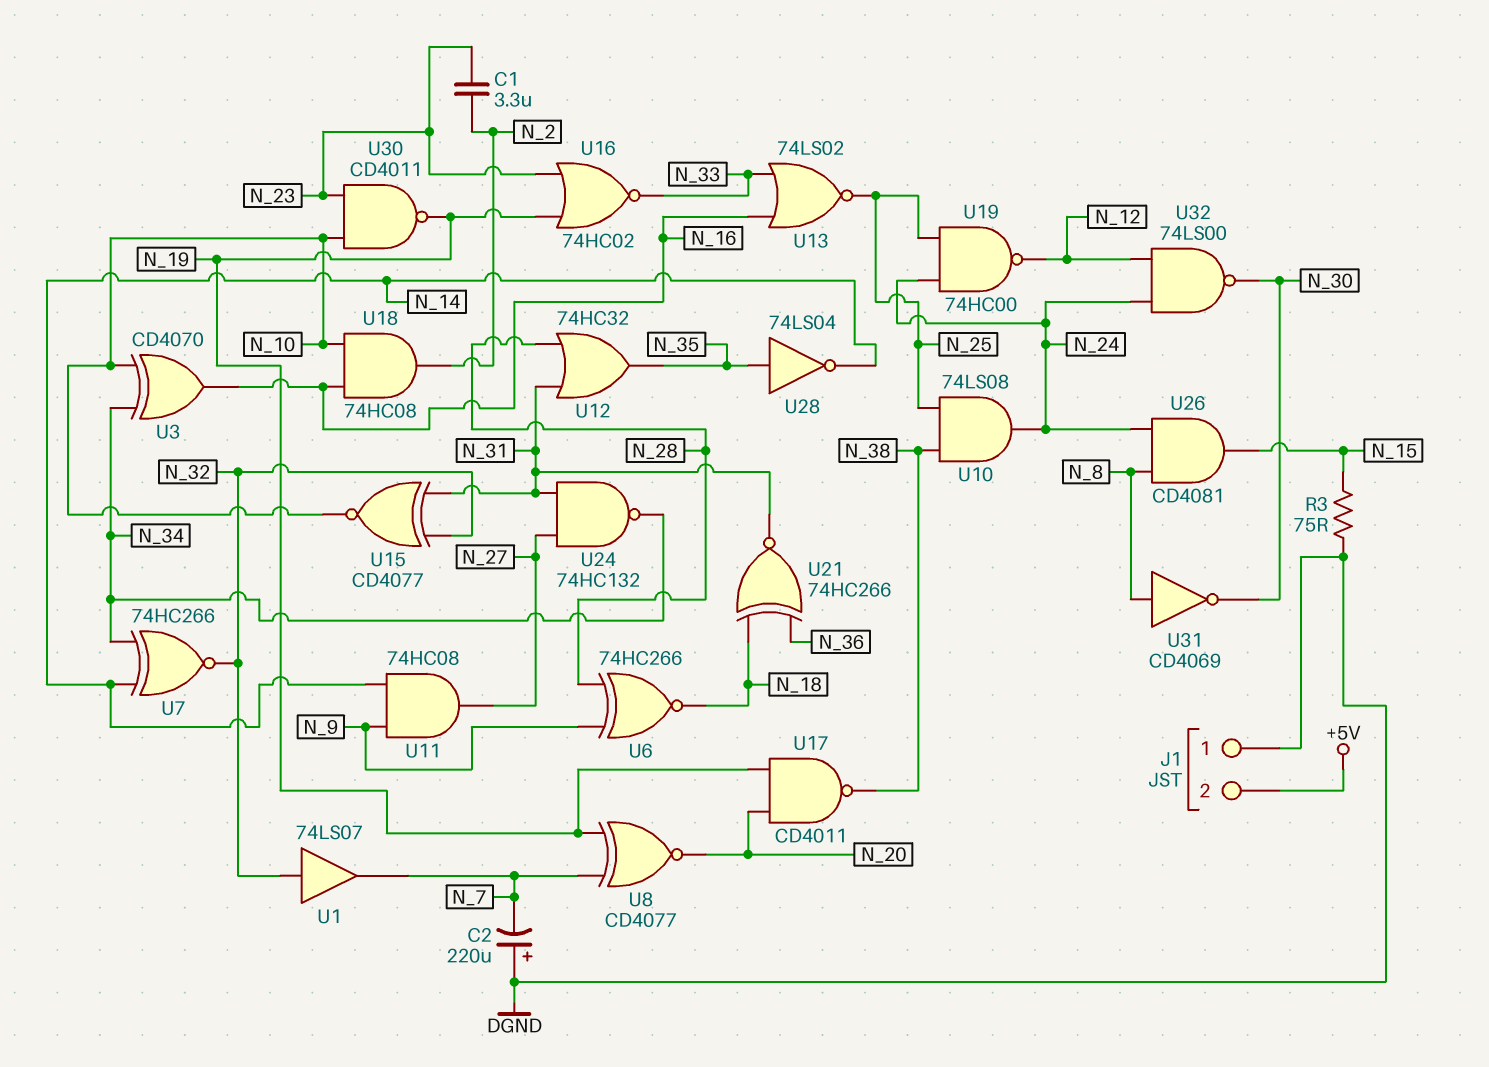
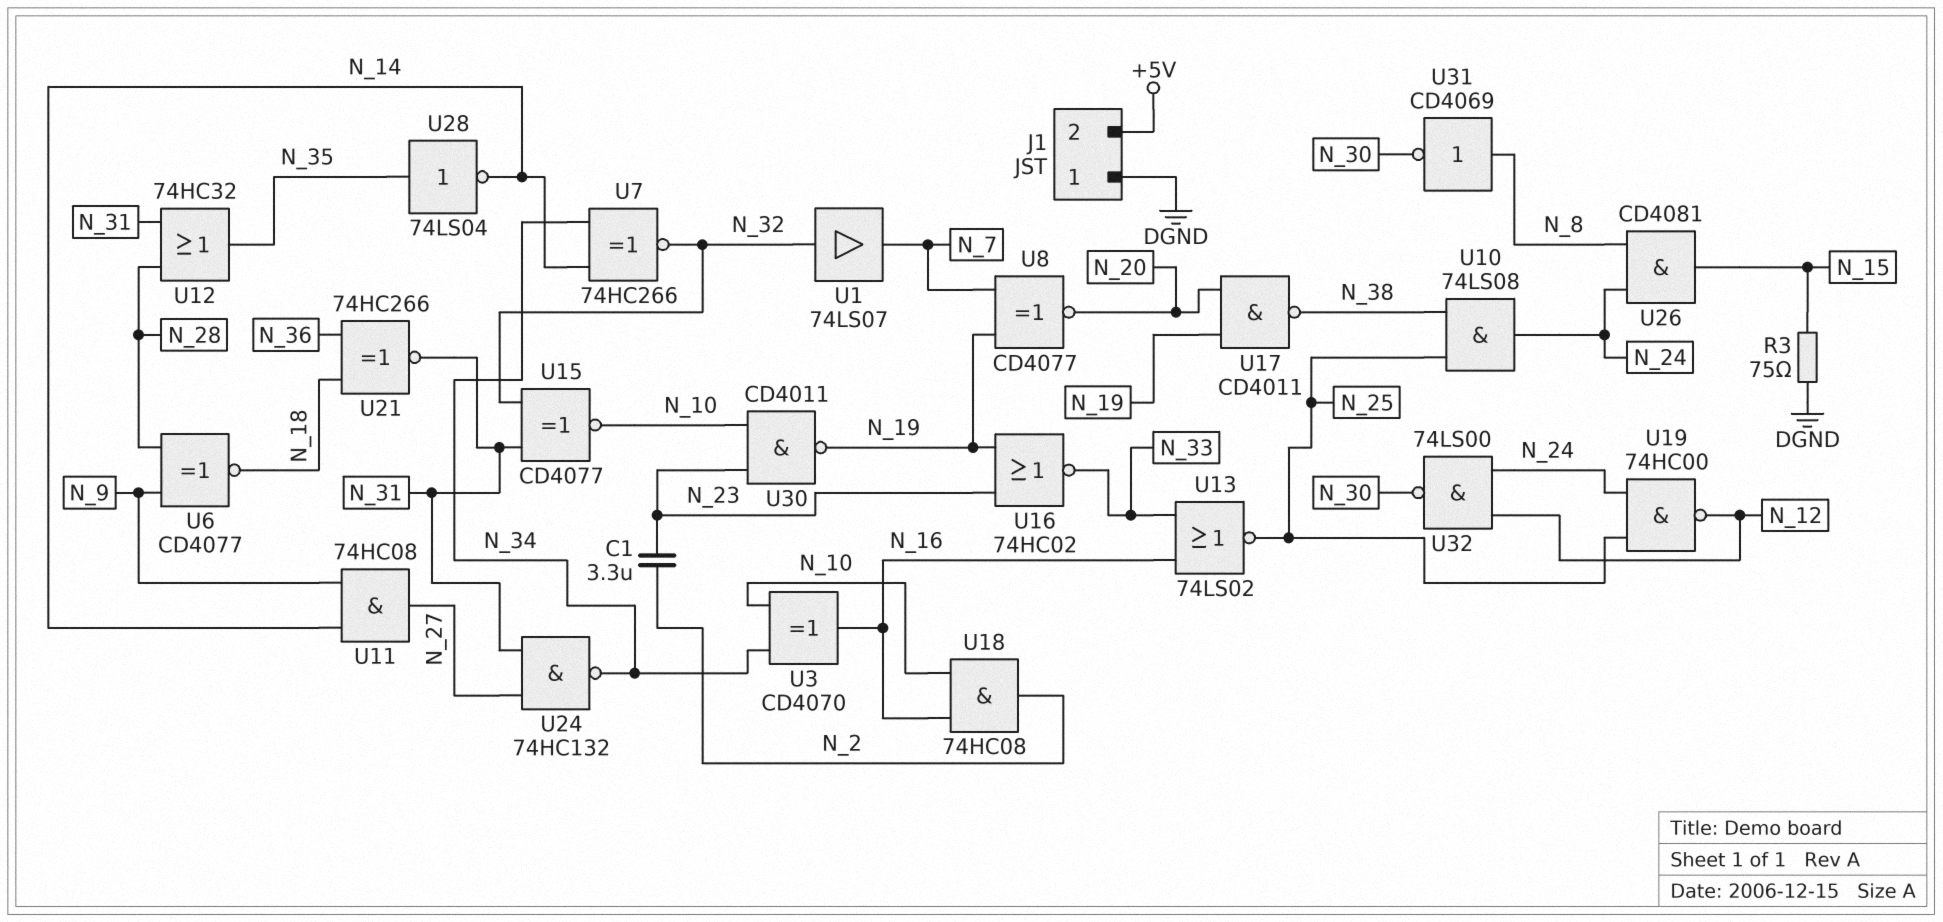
C2: 220uF (plus DGND, minus N_7) -> none
U6: XNOR 74HC266 (in N_9, in N_28, out N_18) -> XNOR CD4077 (in N_9, in N_28, out N_18)

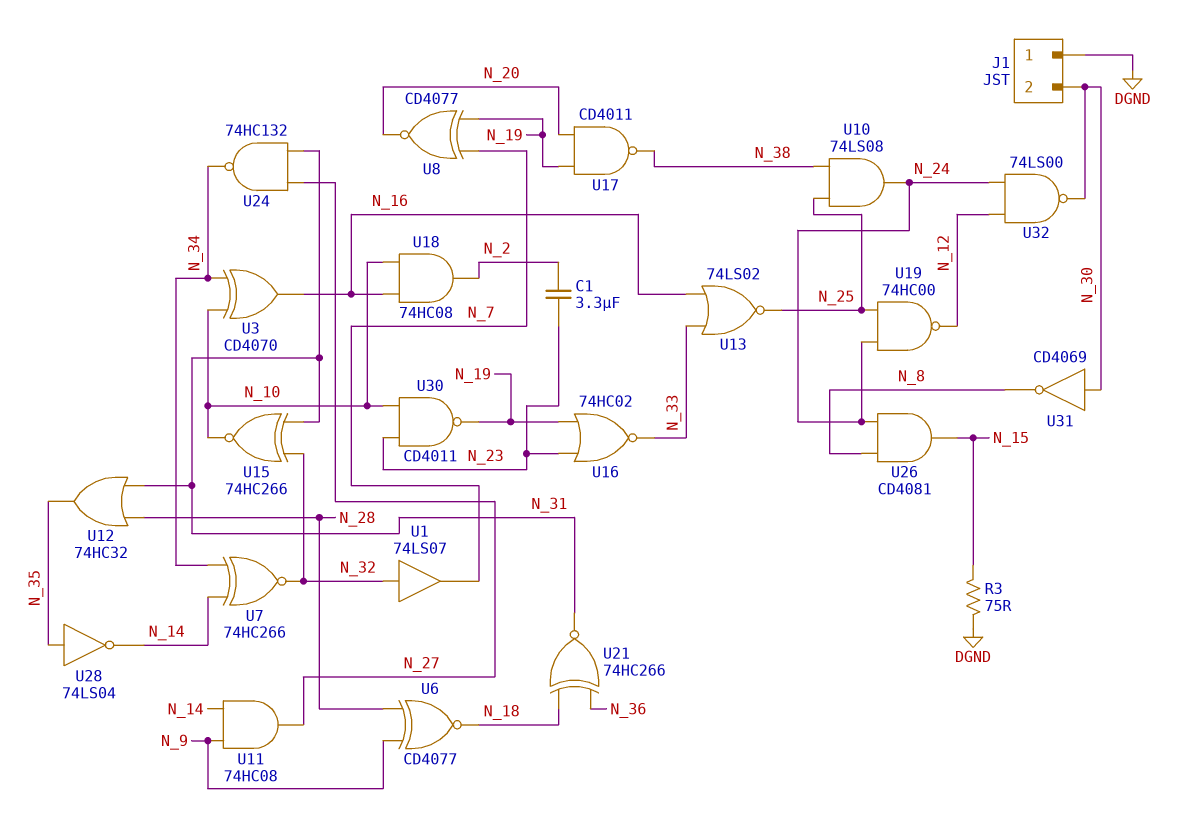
J1 pin 2: +5V -> N_30
U15: XNOR CD4077 (in N_31, in N_32, out N_10) -> XNOR 74HC266 (in N_31, in N_32, out N_10)
U31: NOT CD4069 (in N_8, out N_30) -> NOT CD4069 (in N_30, out N_8)

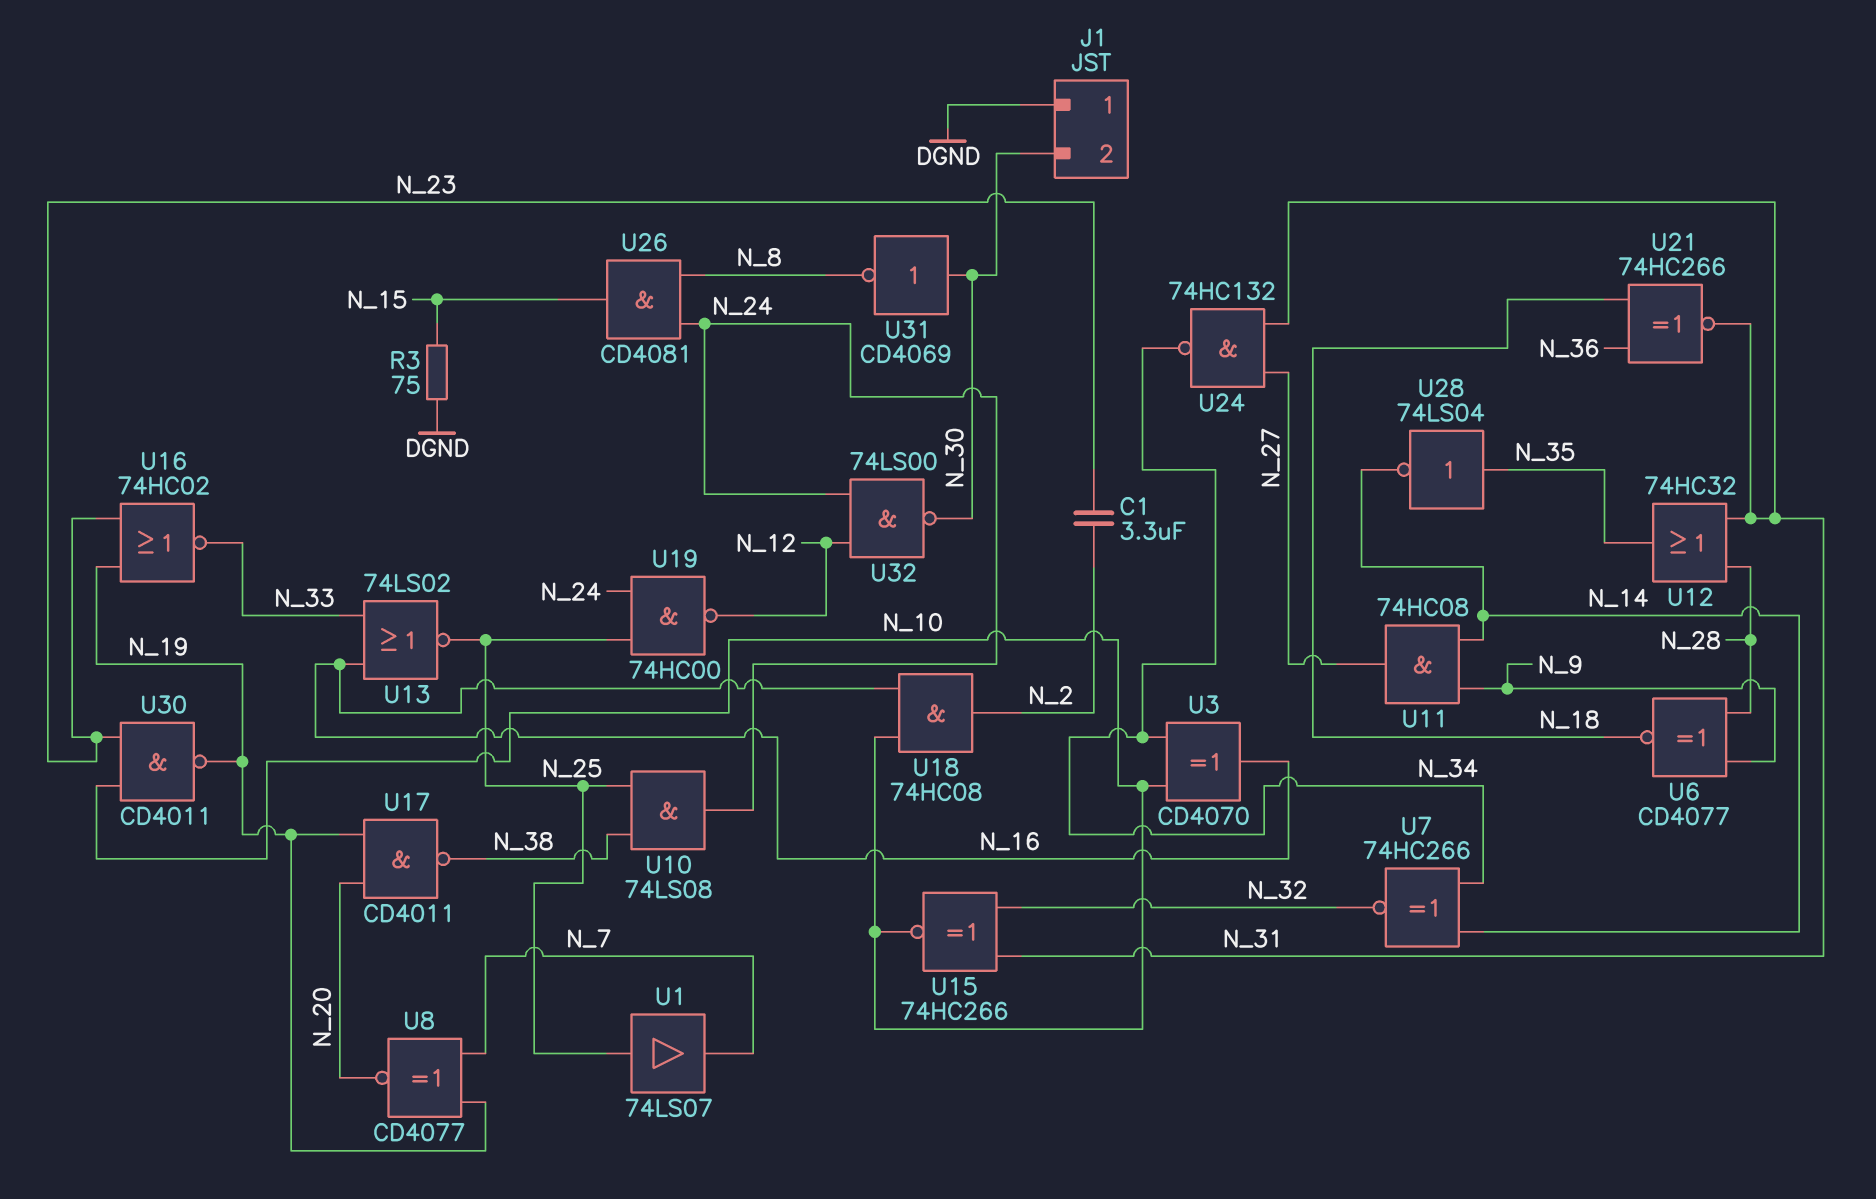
U1: buffer 74LS07 (in N_32, out N_7) -> buffer 74LS07 (in N_25, out N_7)

